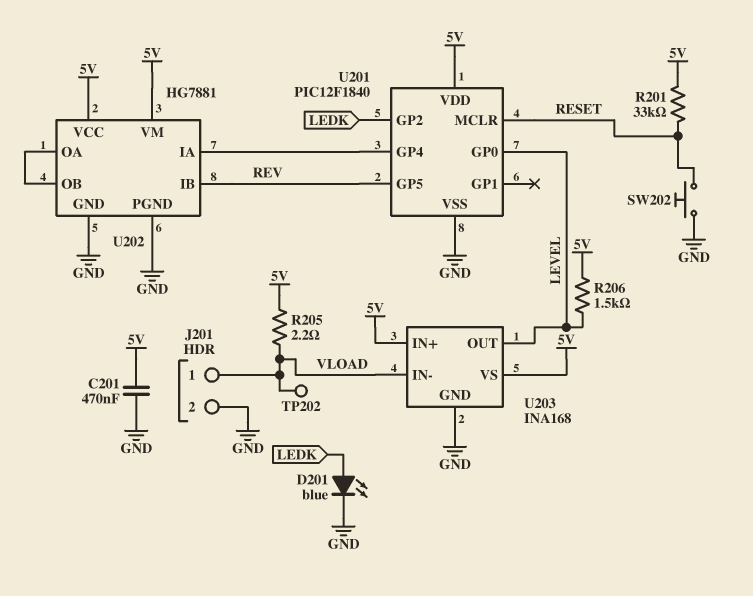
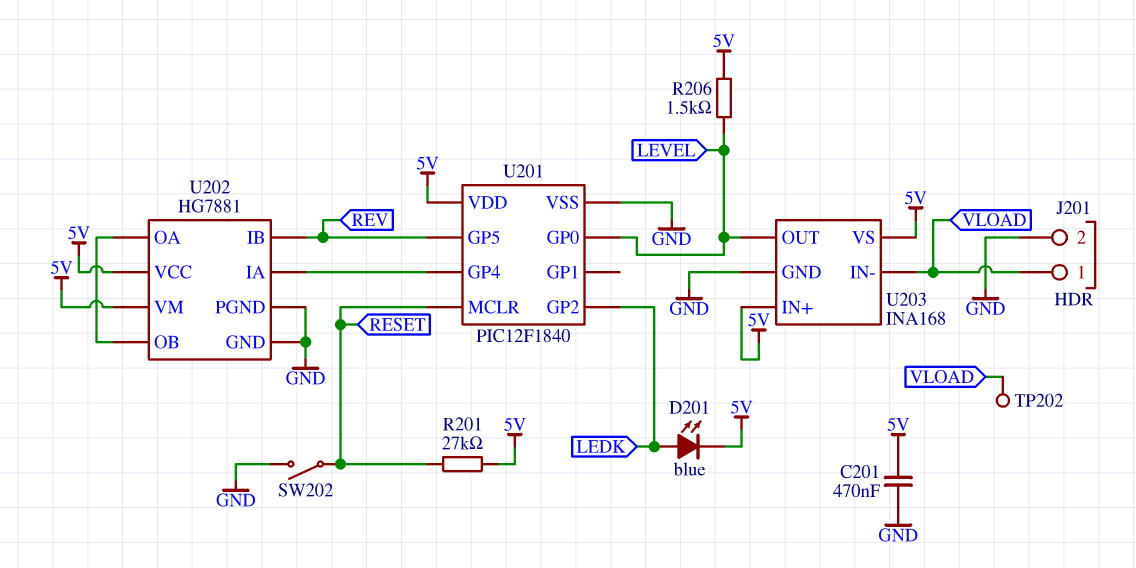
D201: LED blue (A LEDK, K GND) -> LED blue (A LEDK, K 5V)
R201: 33k (5V, RESET) -> 27k (5V, RESET)
R205: 2.2 (5V, VLOAD) -> none
SW202: button (GND, RESET) -> switch (GND, RESET)

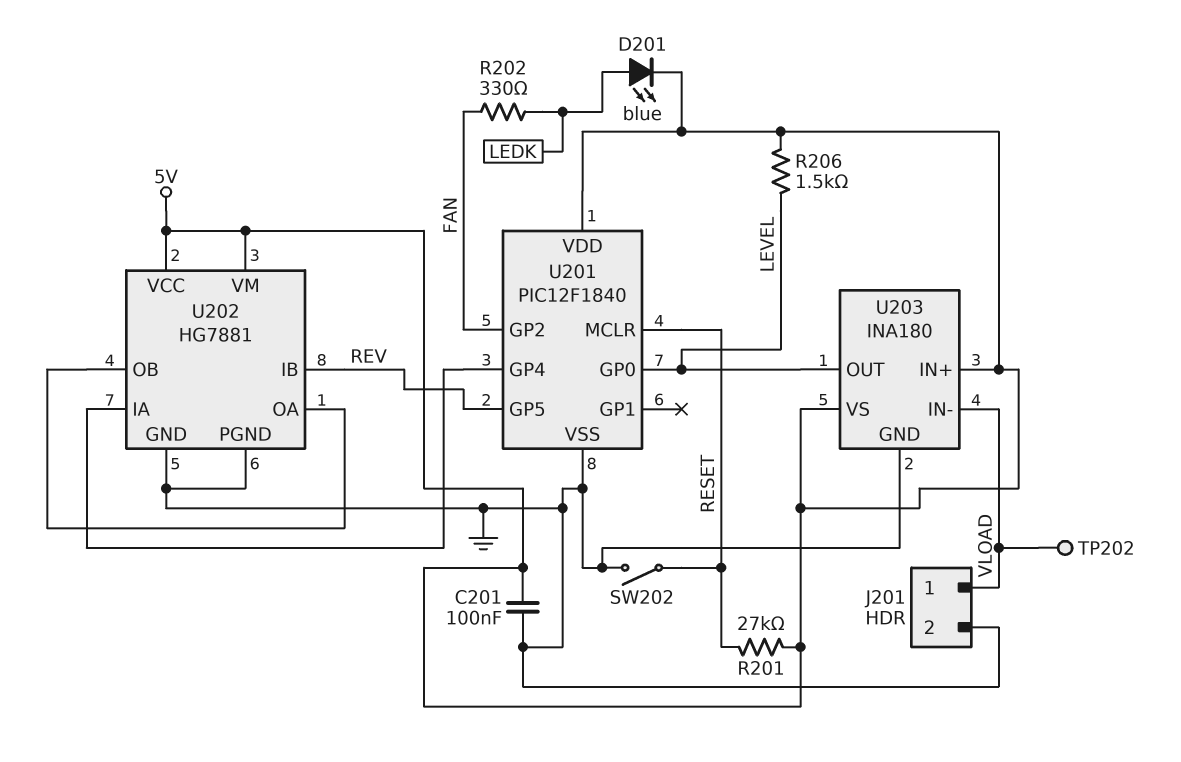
C201: 470nF (5V, GND) -> 100nF (5V, GND)
R202: none -> 330 (FAN, LEDK)
U201 pin GP2: LEDK -> FAN
U203: INA168 -> INA180

